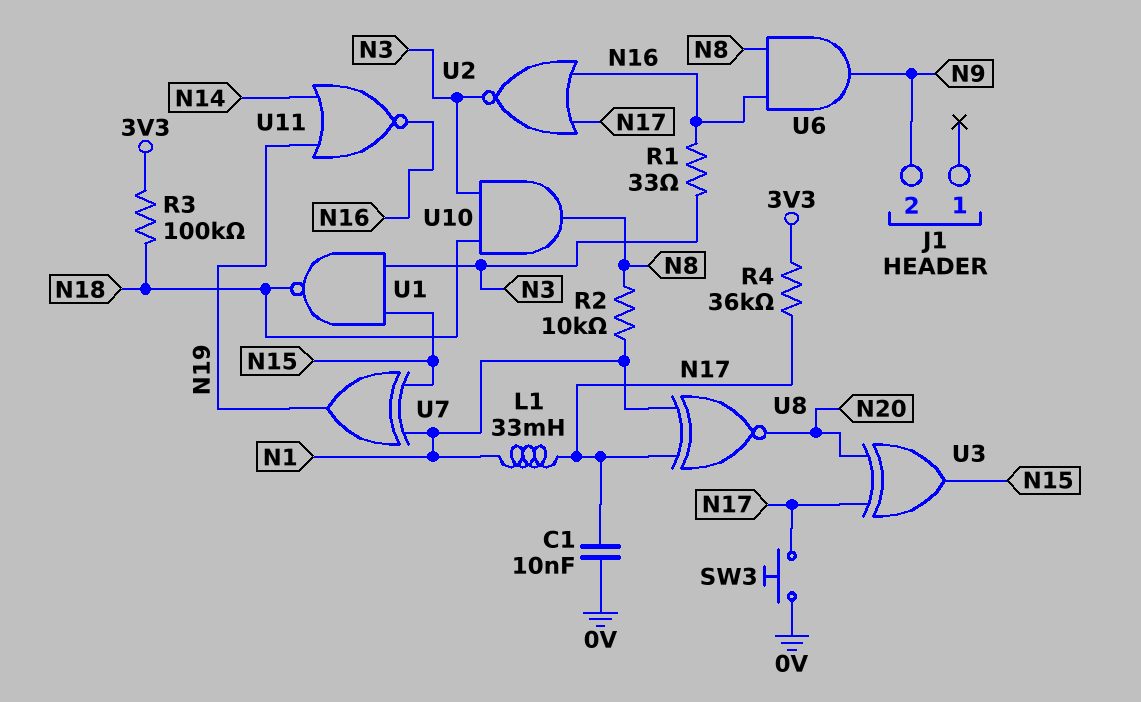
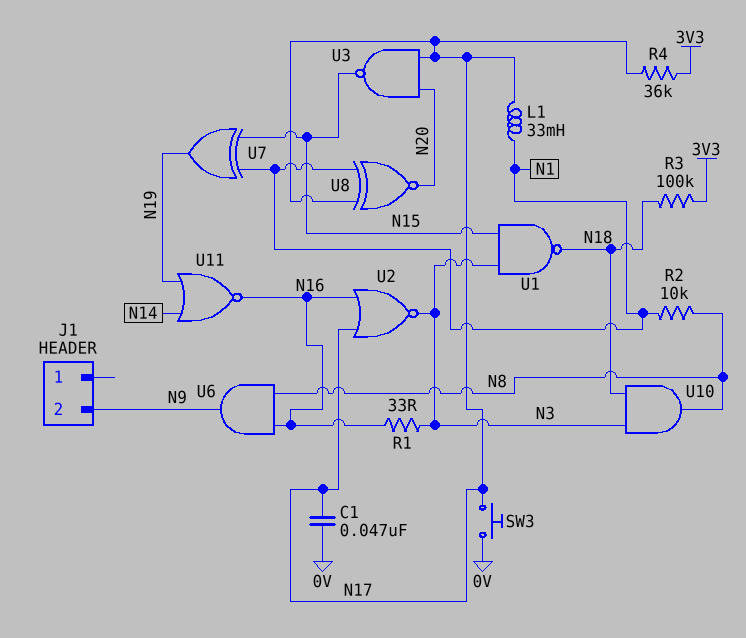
C1: 10nF (0V, N17) -> 47nF (0V, N17)
U3: XOR (in N17, in N20, out N15) -> NAND (in N17, in N20, out N15)

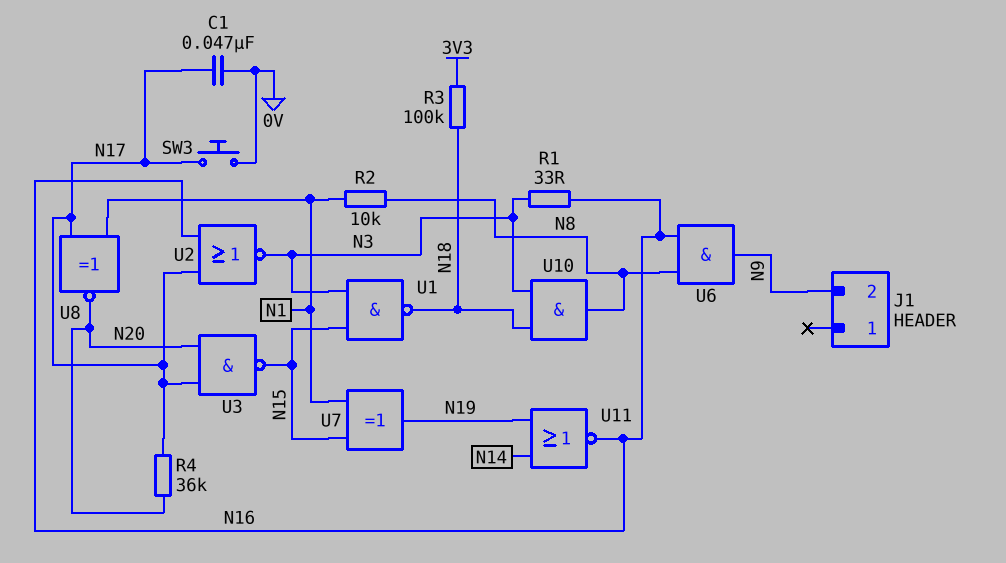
L1: 33mH (N1, N17) -> none
R4: 36k (3V3, N17) -> 36k (N17, N20)

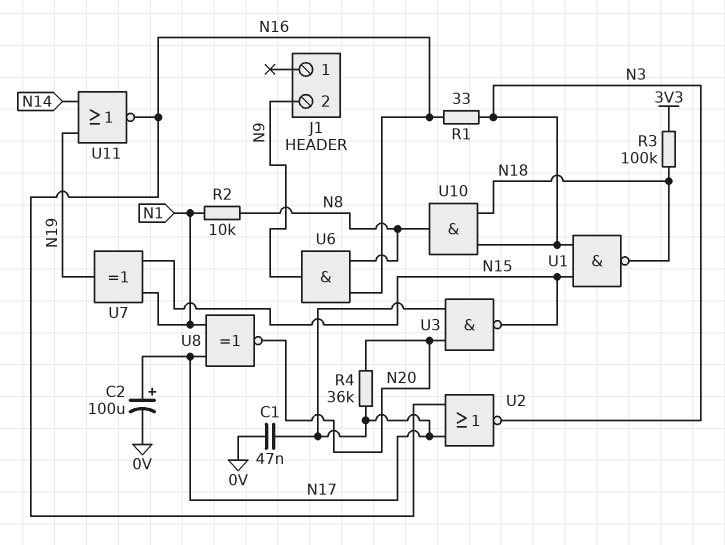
C2: none -> 100uF (plus N17, minus 0V)
SW3: button (0V, N17) -> none

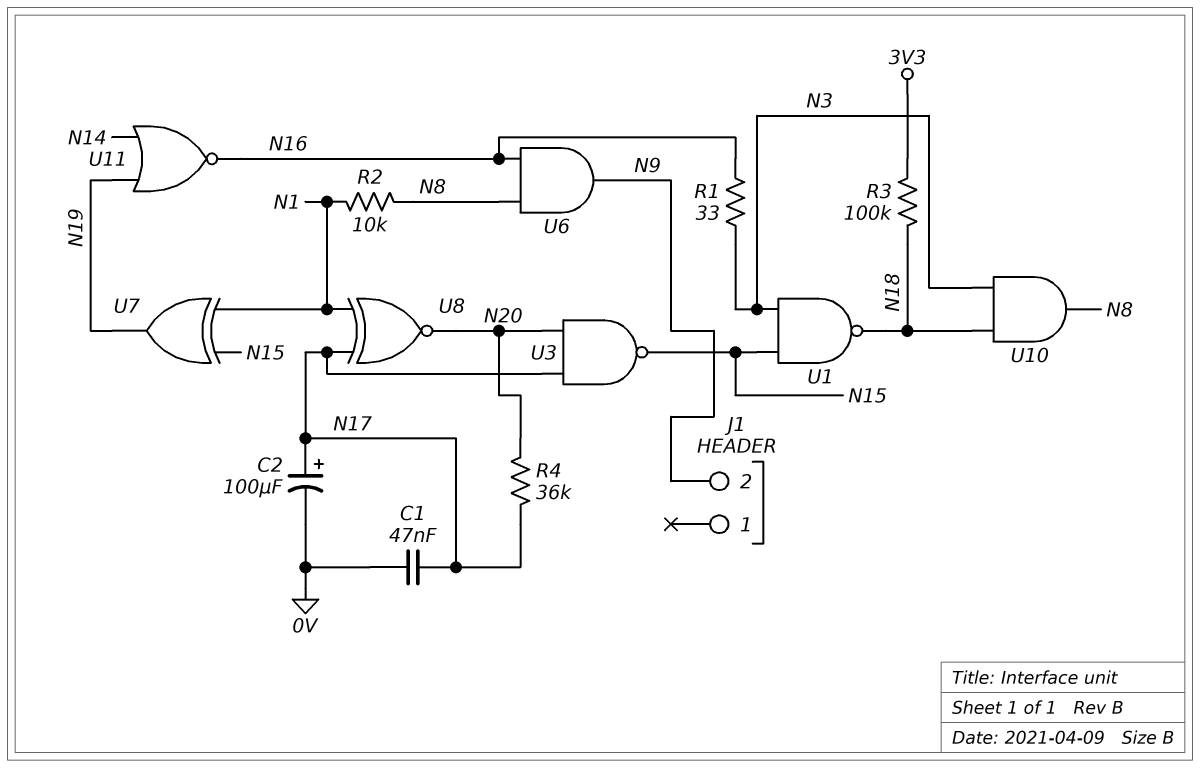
U2: NOR (in N16, in N17, out N3) -> none

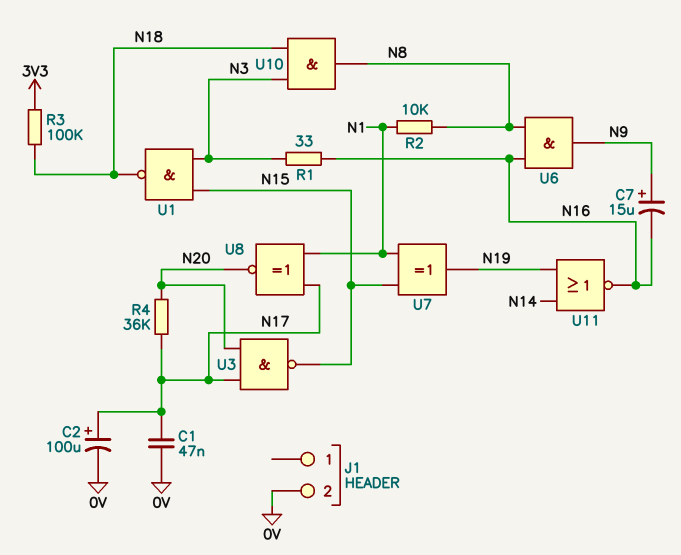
C7: none -> 15uF (plus N9, minus N16)
J1 pin 2: N9 -> 0V

